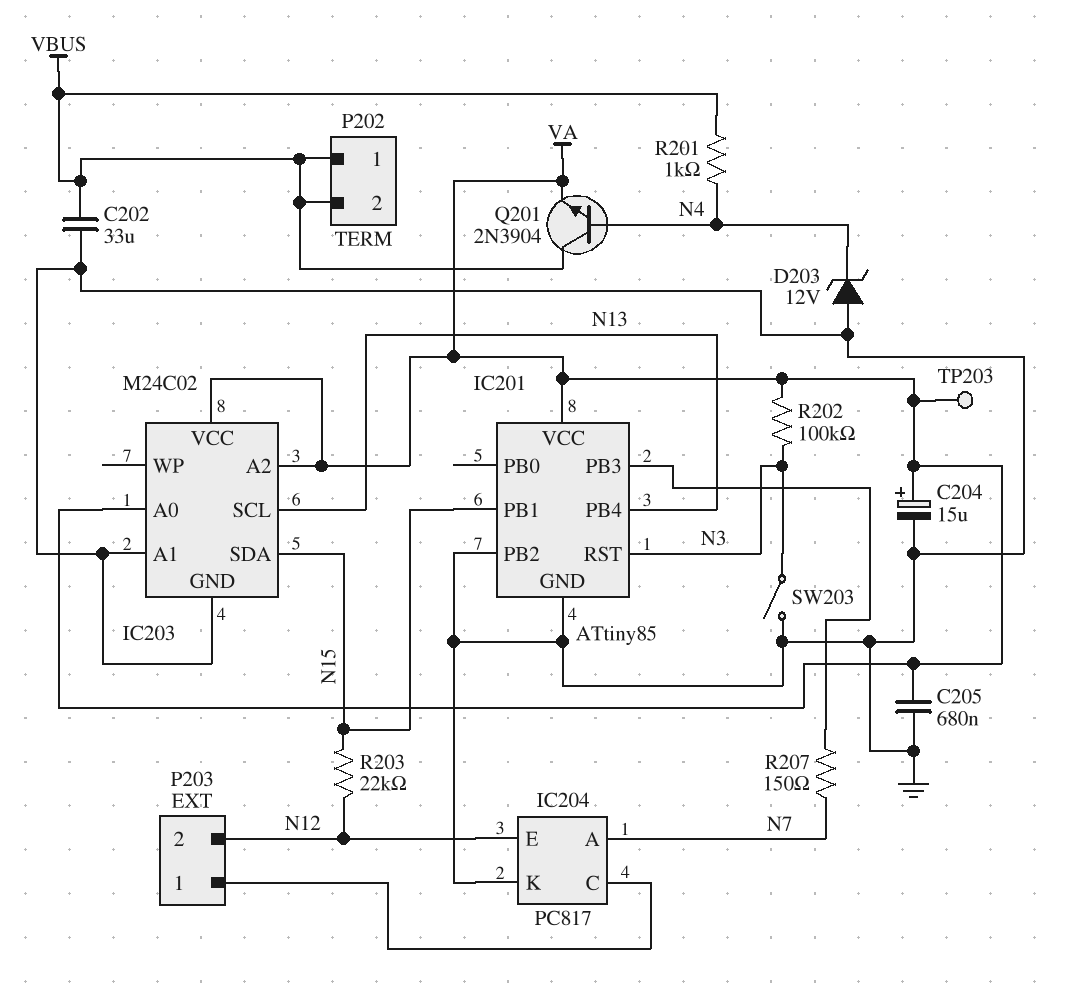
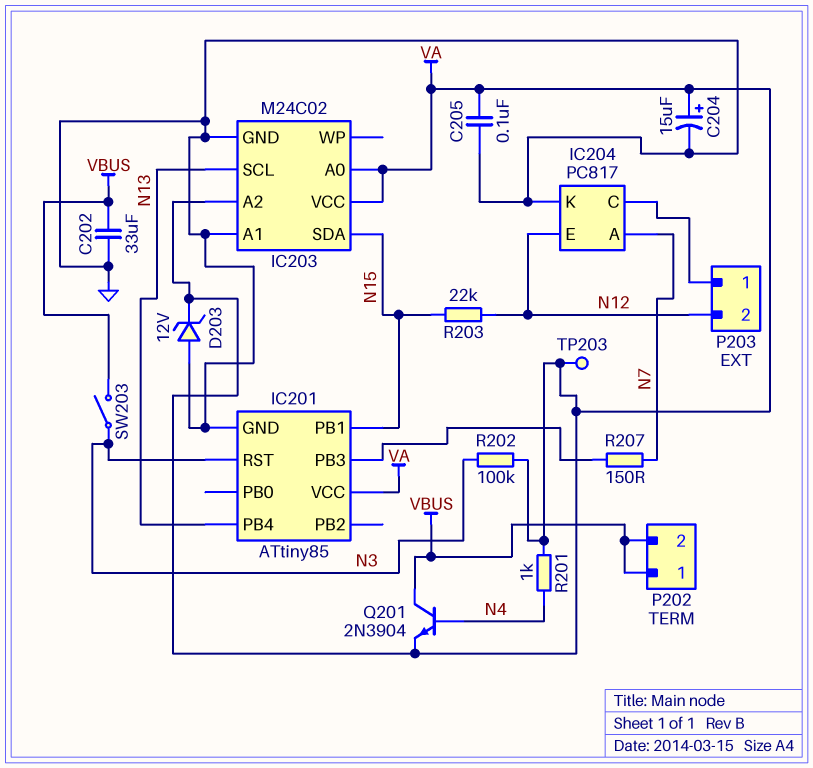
C205: 680nF (GND, VA) -> 100nF (GND, VA)
D203: zener 12V (A GND, K N4) -> zener 12V (A GND, K VA)
IC201 pin PB2: GND -> none
R201: 1k (N4, VBUS) -> 1k (N4, VA)
SW203: switch (GND, N3) -> switch (N3, VBUS)

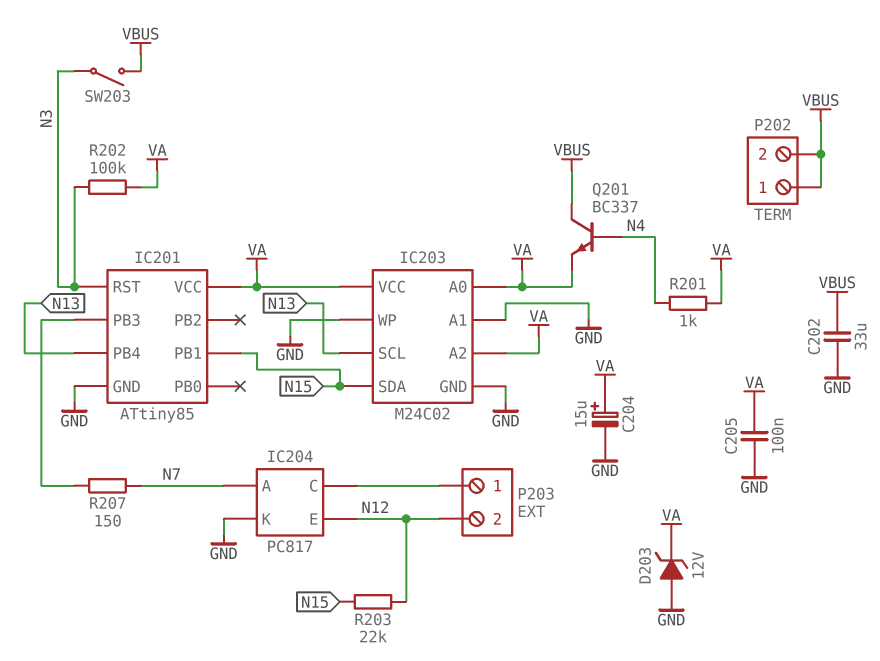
IC203 pin WP: none -> GND
Q201: NPN 2N3904 (B N4, C VBUS, E VA) -> NPN BC337 (B N4, C VBUS, E VA)
TP203: test point (VA) -> none

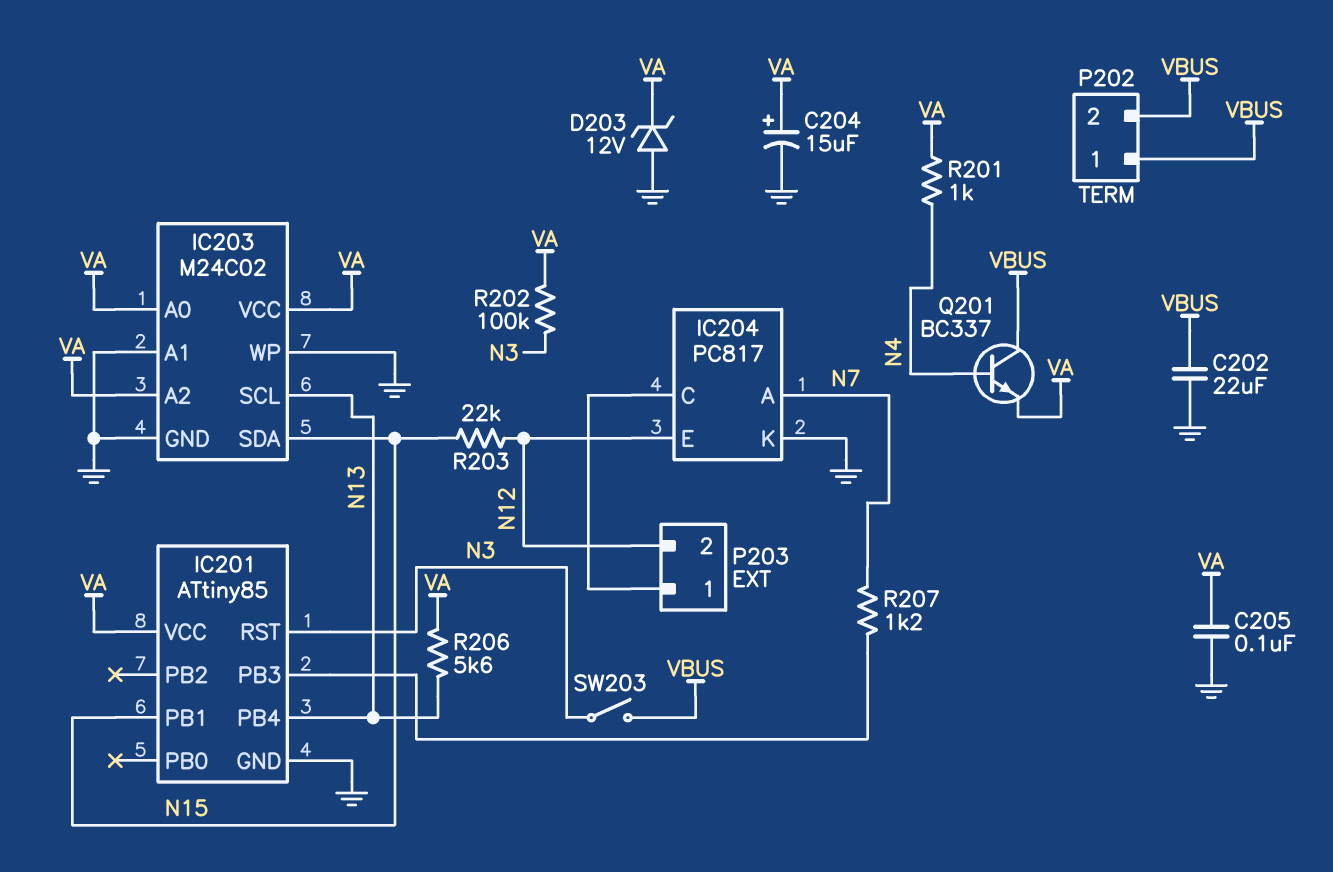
C202: 33uF (GND, VBUS) -> 22uF (GND, VBUS)
R206: none -> 5.6k (N13, VA)
R207: 150 (IC201/PB3, N7) -> 1.2k (IC201/PB3, N7)

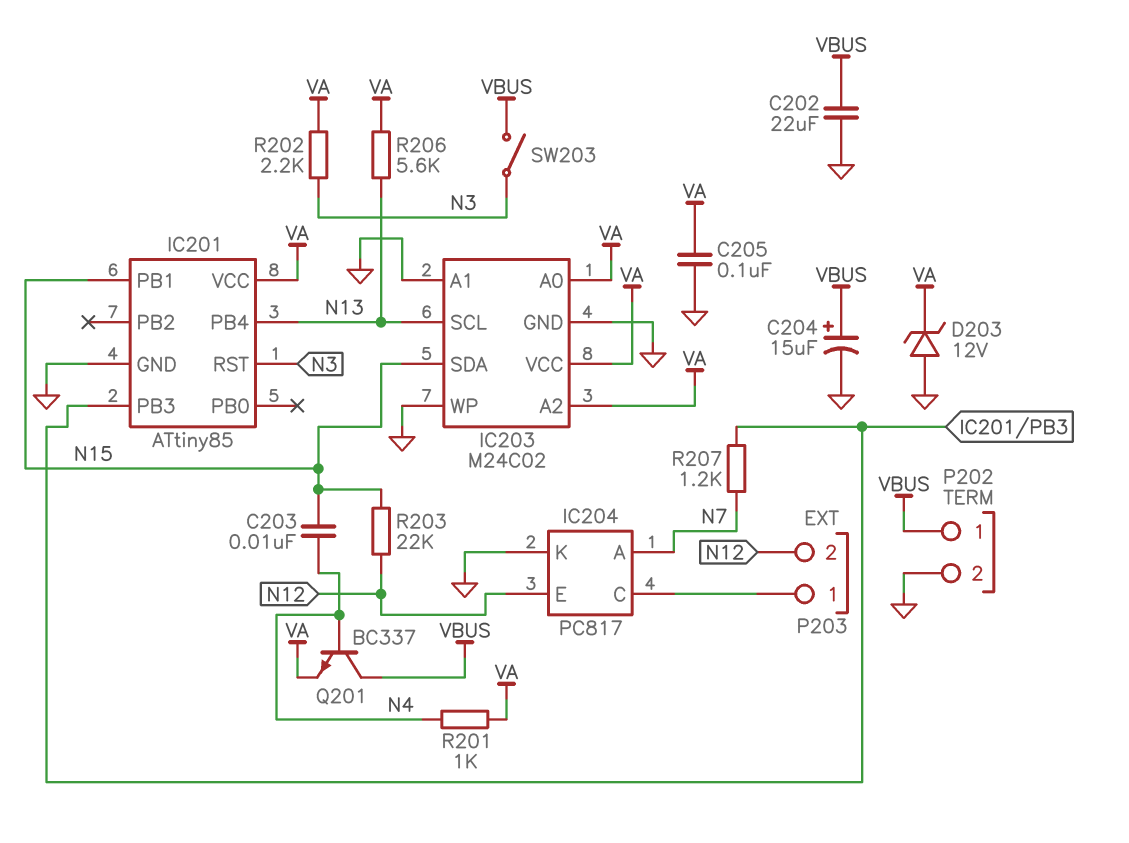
C203: none -> 10nF (N4, N15)
C204: 15uF (plus VA, minus GND) -> 15uF (plus VBUS, minus GND)
P202 pin 2: VBUS -> GND
R202: 100k (N3, VA) -> 2.2k (N3, VA)

